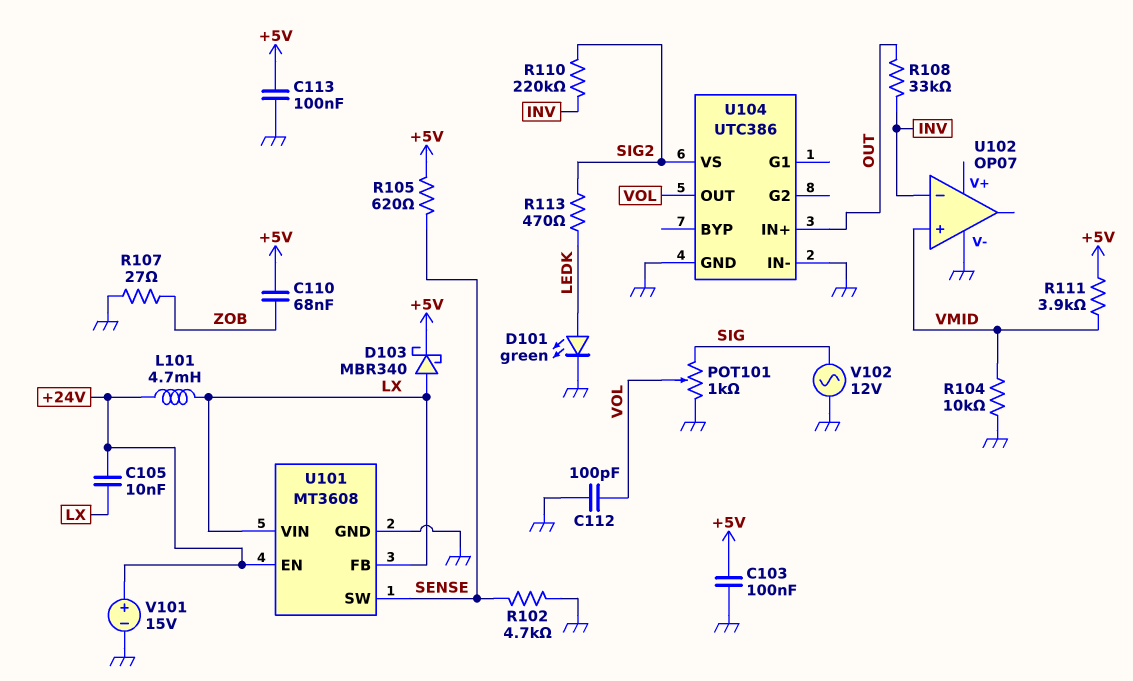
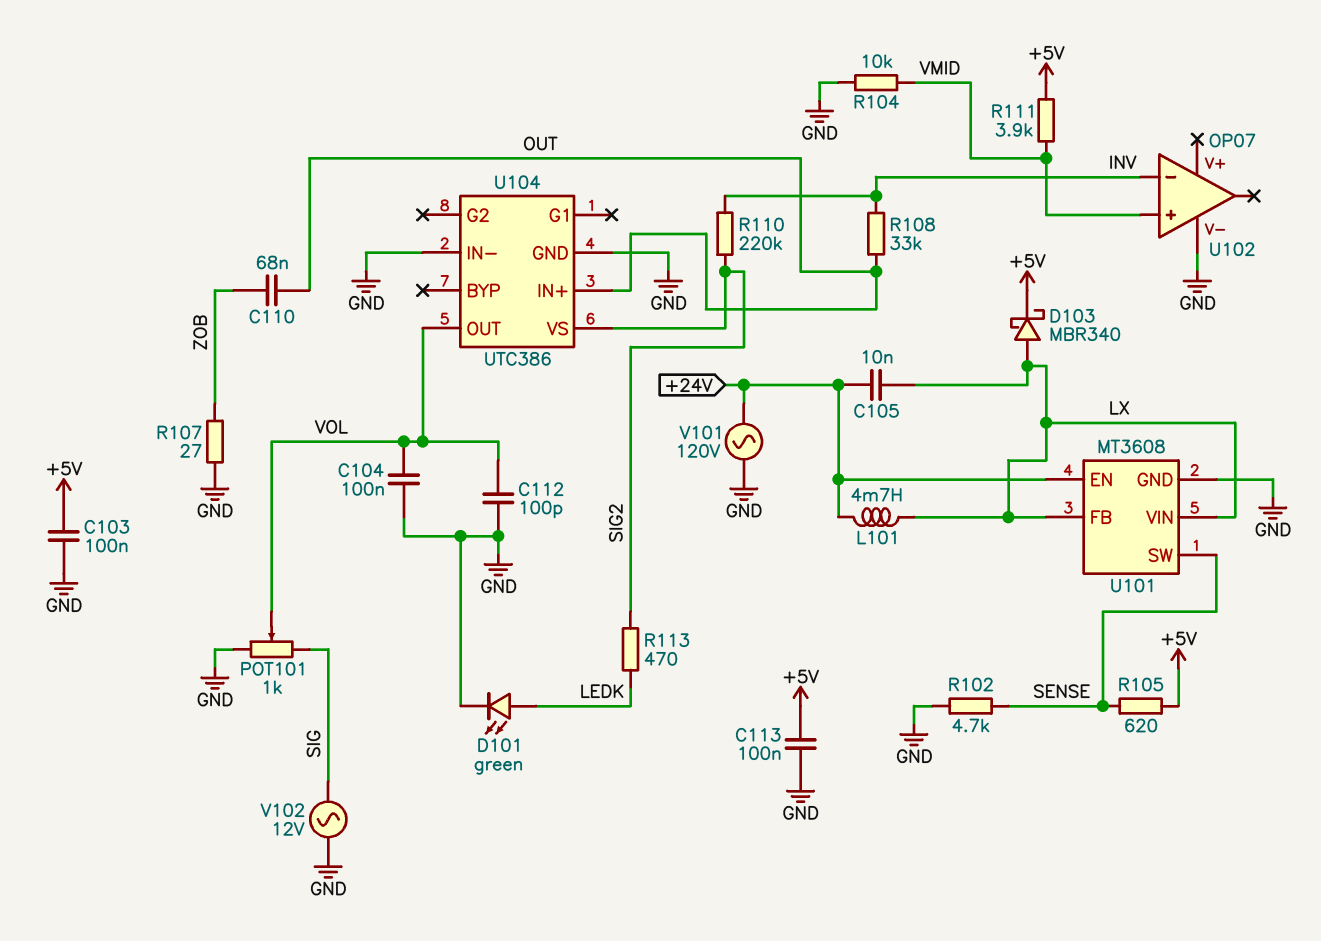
C104: none -> 100nF (GND, VOL)
C110: 68nF (+5V, ZOB) -> 68nF (OUT, ZOB)
V101: 15V (plus +24V, minus GND) -> AC 120V (+24V, GND)

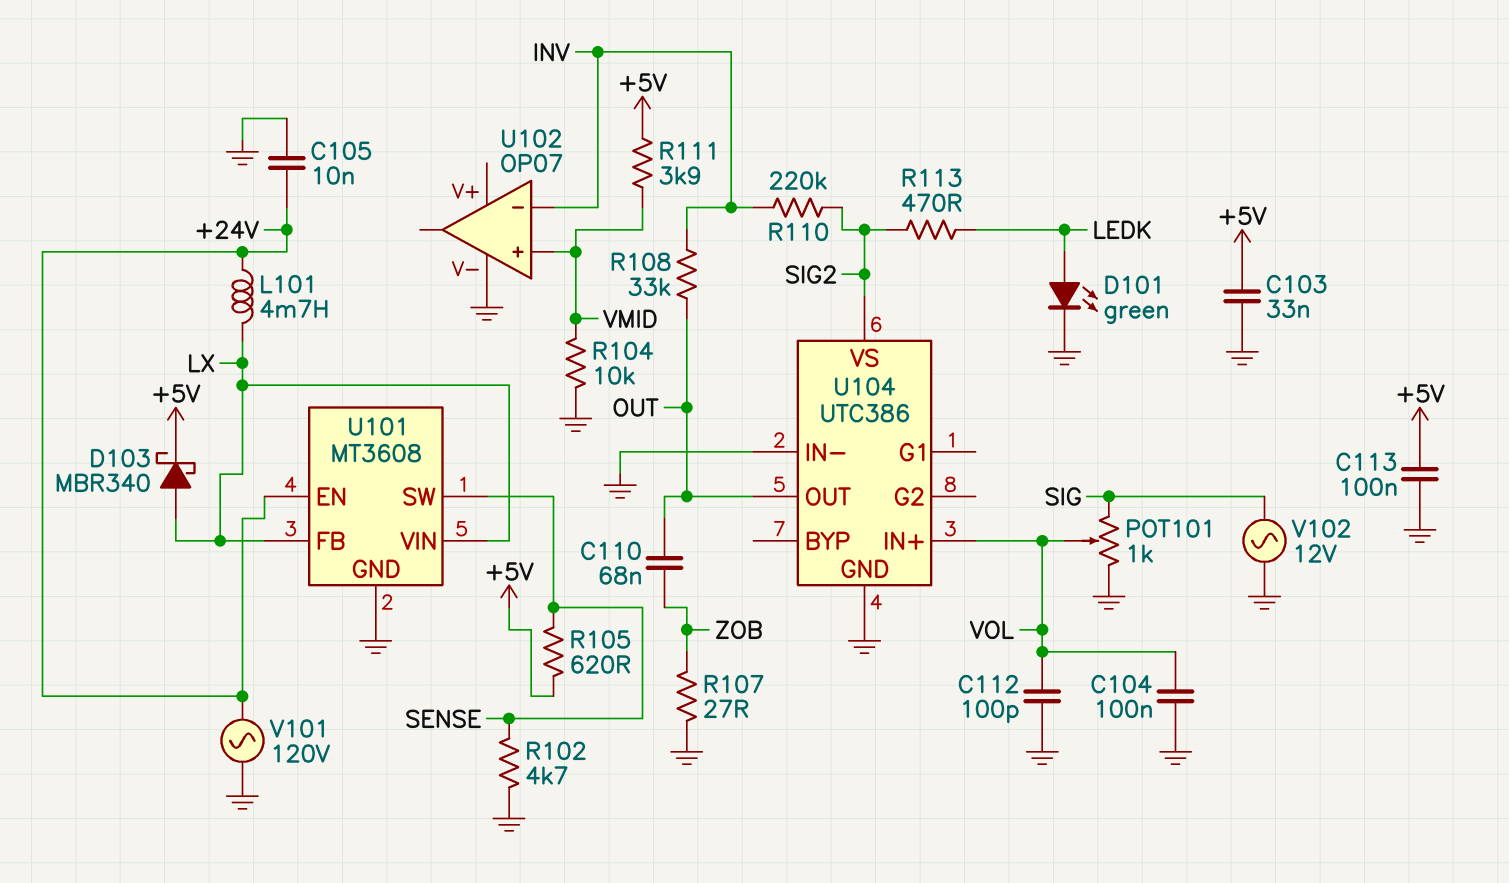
C103: 100nF (+5V, GND) -> 33nF (+5V, GND)
C105: 10nF (+24V, LX) -> 10nF (+24V, GND)
U104 pin IN+: OUT -> VOL
U104 pin OUT: VOL -> OUT

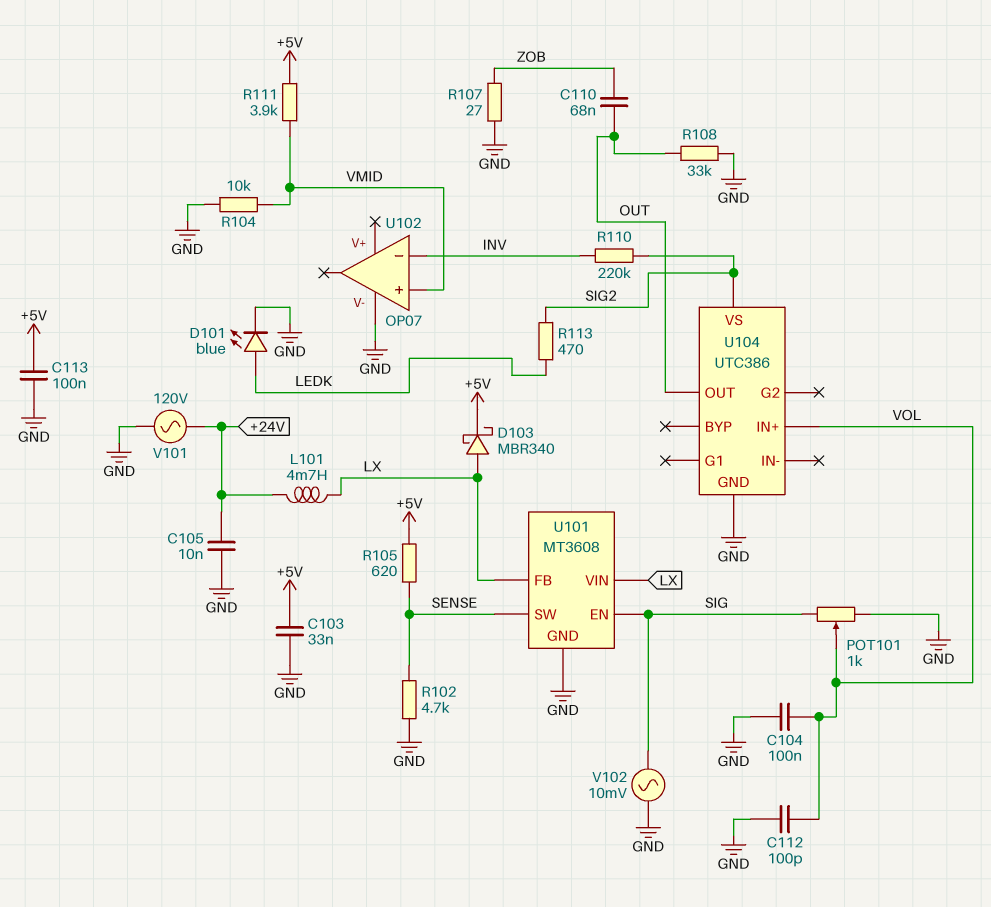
D101: LED green (A LEDK, K GND) -> LED blue (A LEDK, K GND)
R108: 33k (INV, OUT) -> 33k (GND, OUT)
U101 pin EN: +24V -> SIG
U104 pin IN-: GND -> none
V102: AC 12V (GND, SIG) -> AC 10mV (GND, SIG)

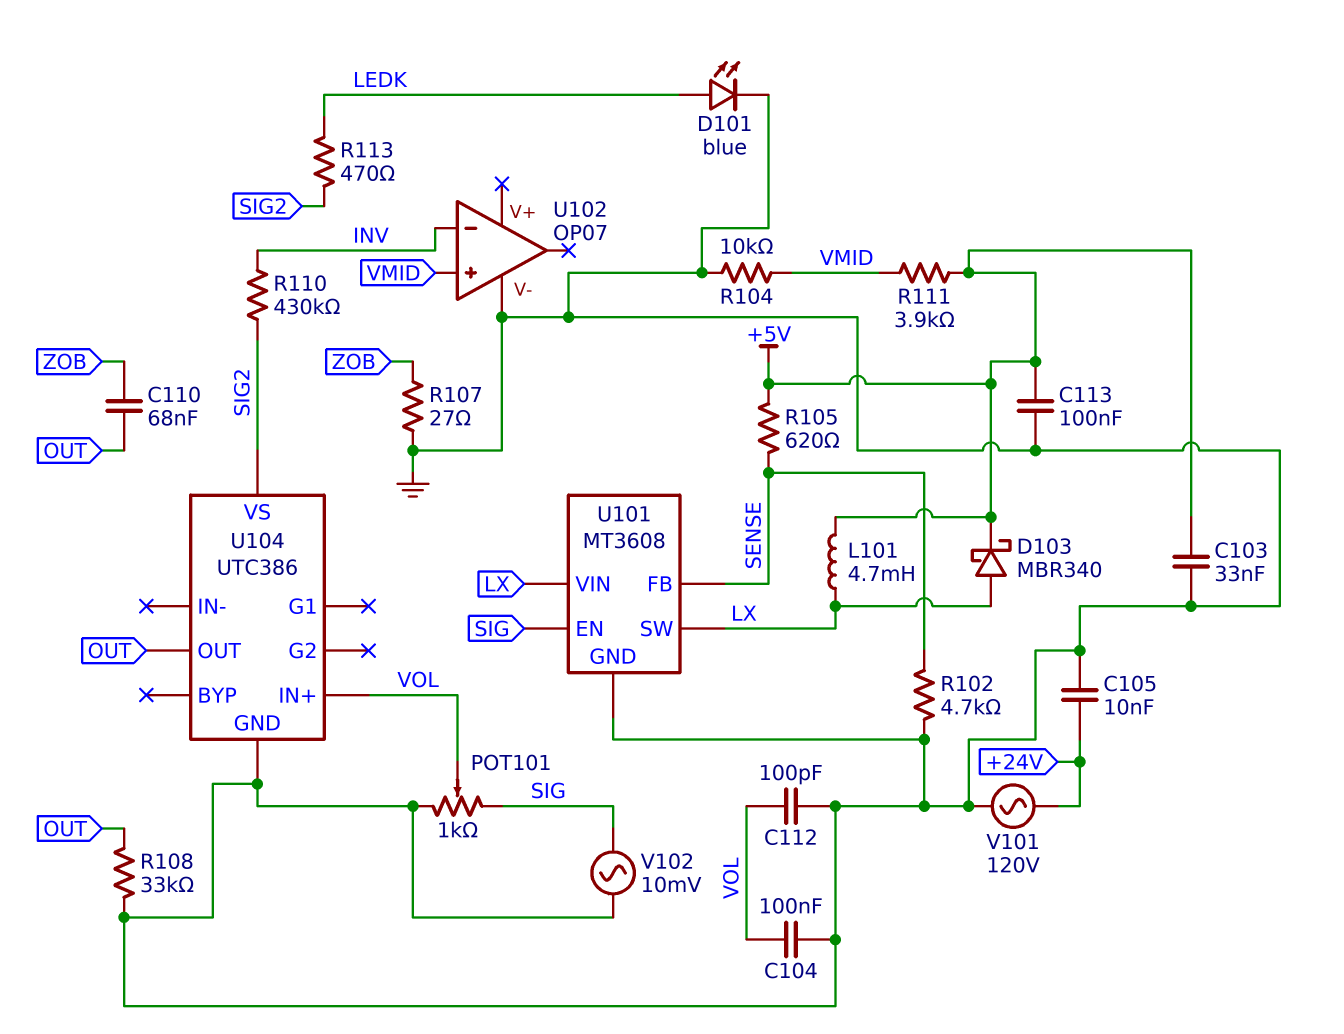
L101: 4.7mH (+24V, LX) -> 4.7mH (+5V, LX)
R110: 220k (INV, SIG2) -> 430k (INV, SIG2)
U101 pin FB: LX -> SENSE
U101 pin SW: SENSE -> LX

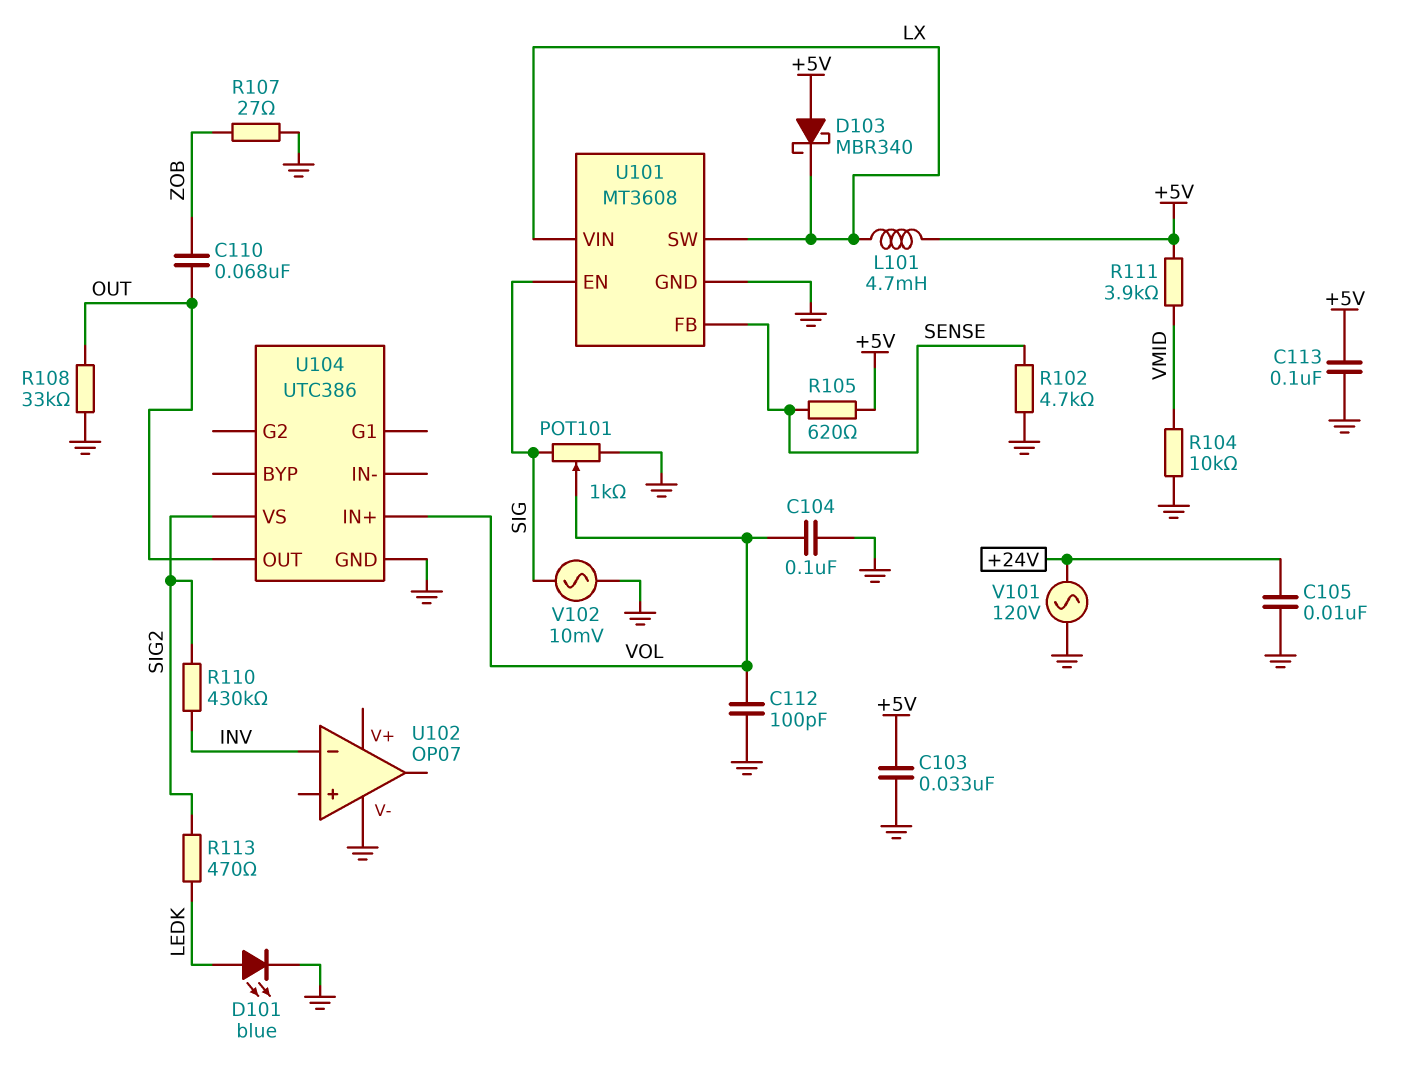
D103: schottky MBR340 (A LX, K +5V) -> schottky MBR340 (A +5V, K LX)
U102 pin in+: VMID -> none

